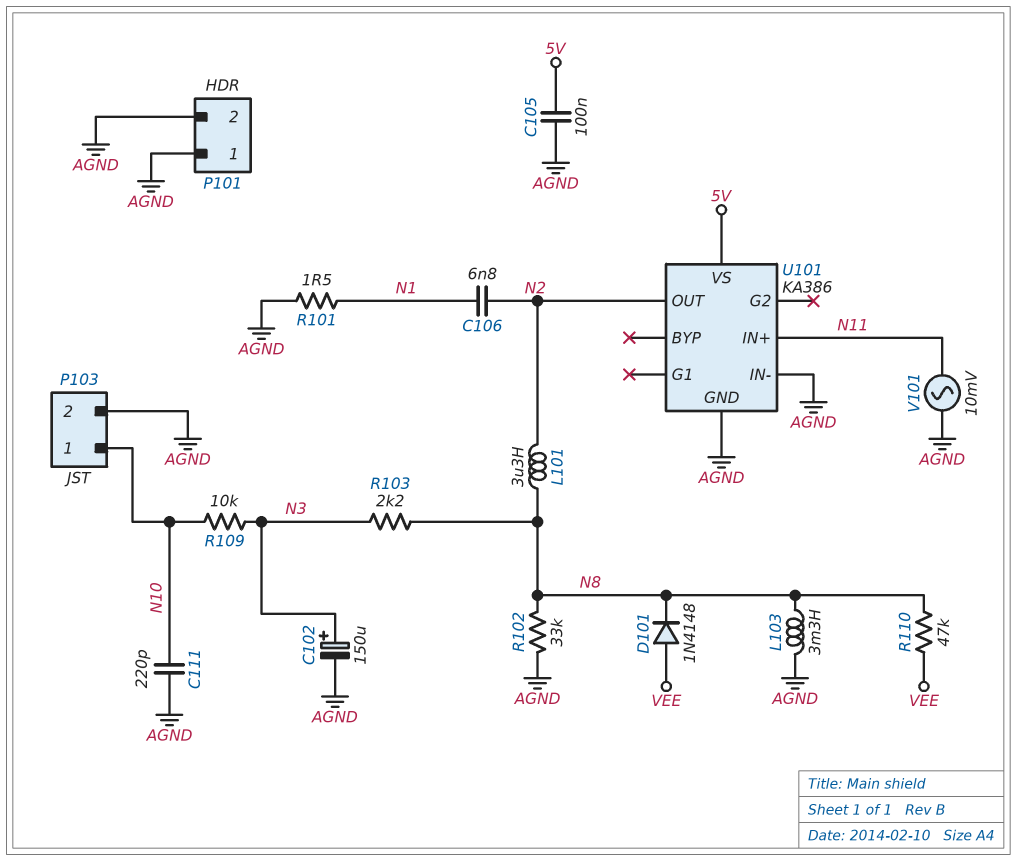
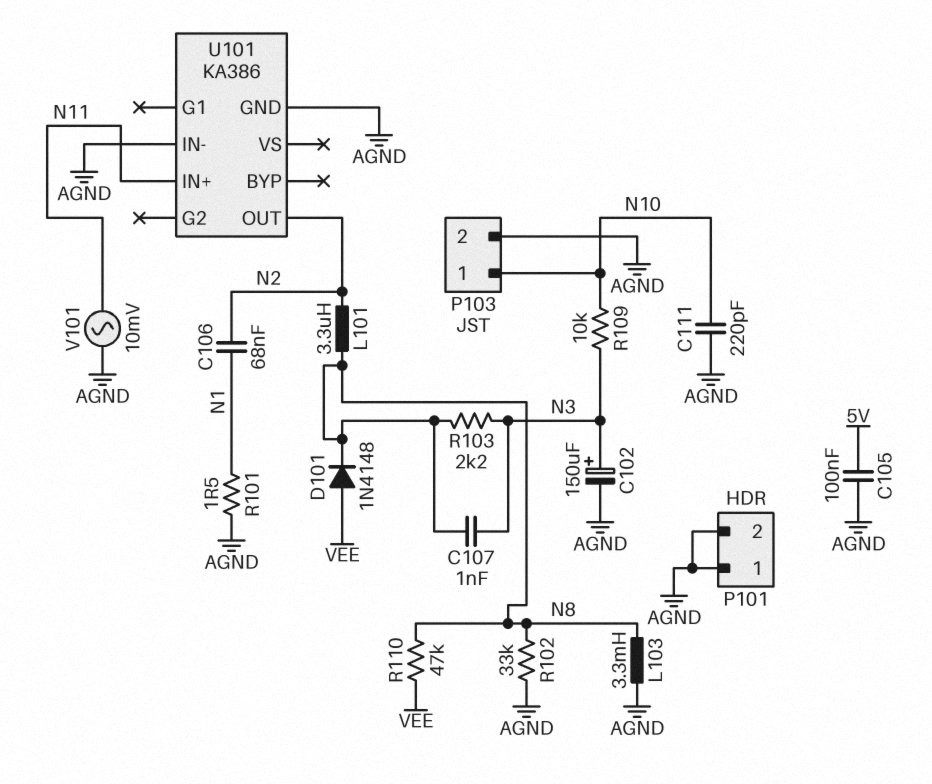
C106: 6.8nF (N1, N2) -> 68nF (N1, N2)
C107: none -> 1nF (N3, N8)
U101 pin VS: 5V -> none

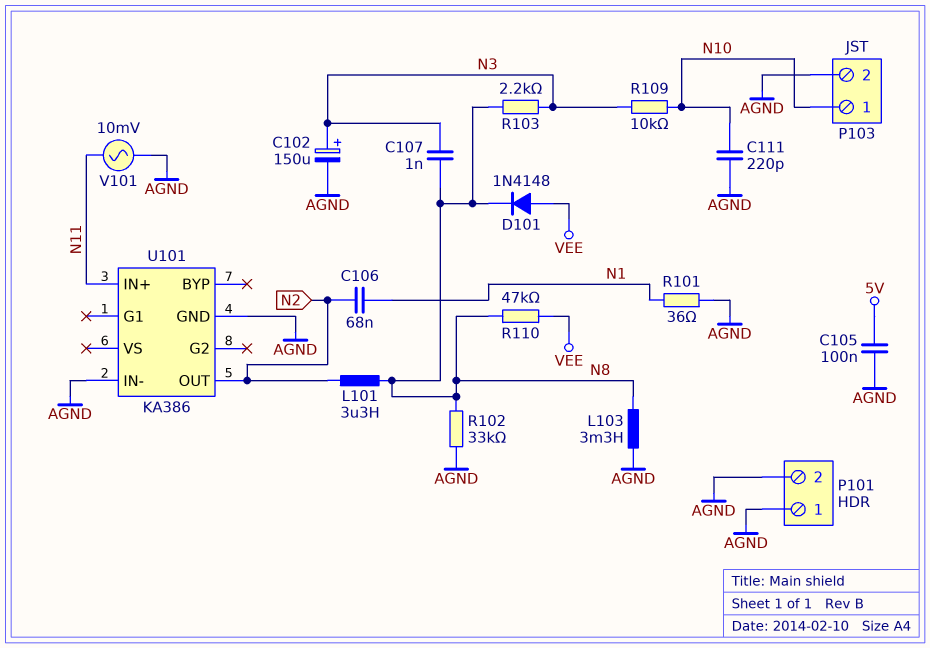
R101: 1.5 (AGND, N1) -> 36 (AGND, N1)

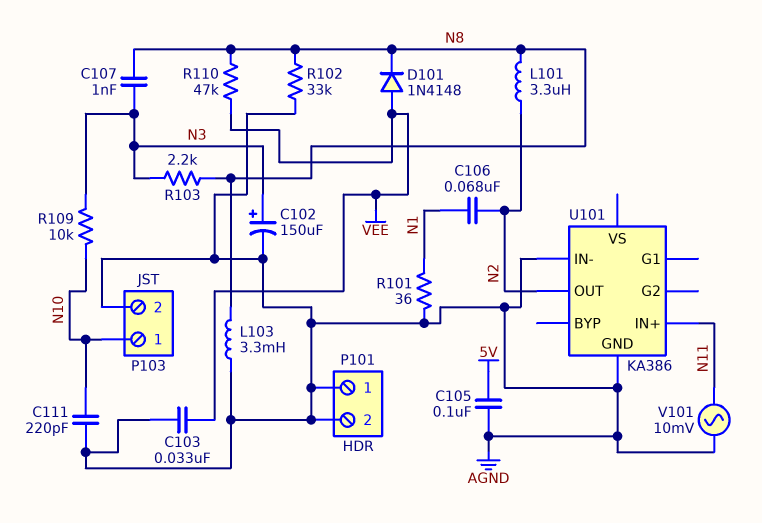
C103: none -> 33nF (AGND, VEE)

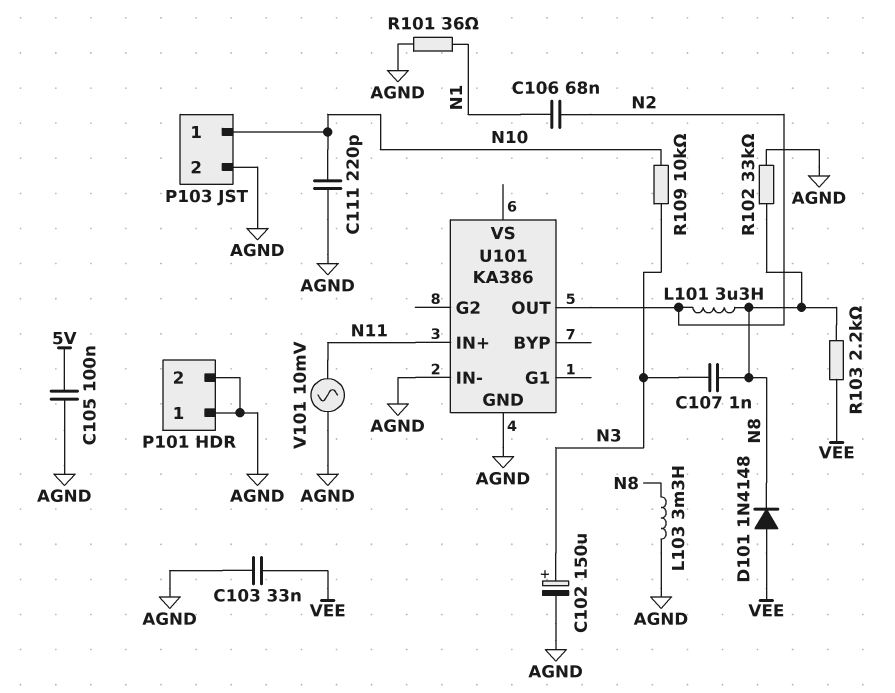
R103: 2.2k (N3, N8) -> 2.2k (N8, VEE)
R110: 47k (N8, VEE) -> none

